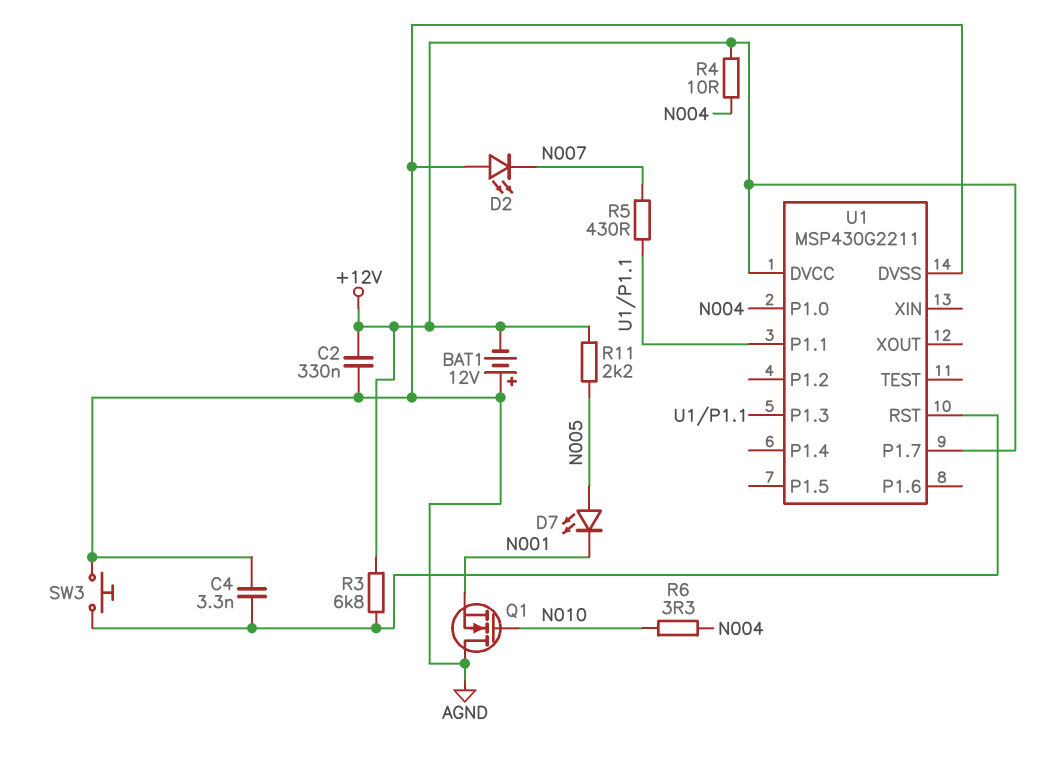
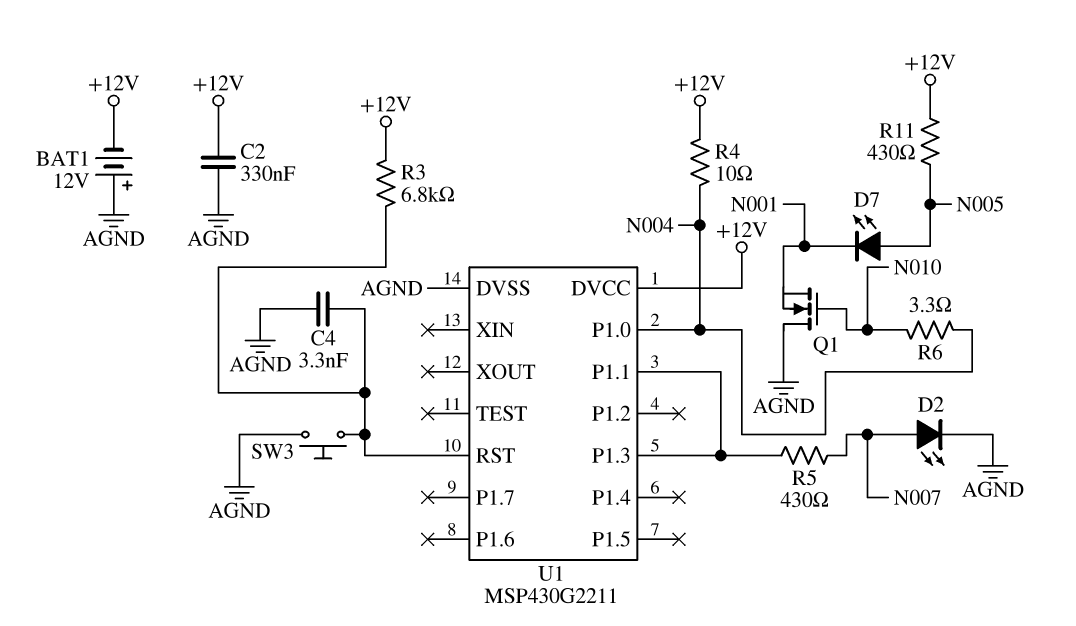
D2: LED (A AGND, K N007) -> LED (A N007, K AGND)
R11: 2.2k (+12V, N005) -> 430 (+12V, N005)
U1 pin P1.7: +12V -> none

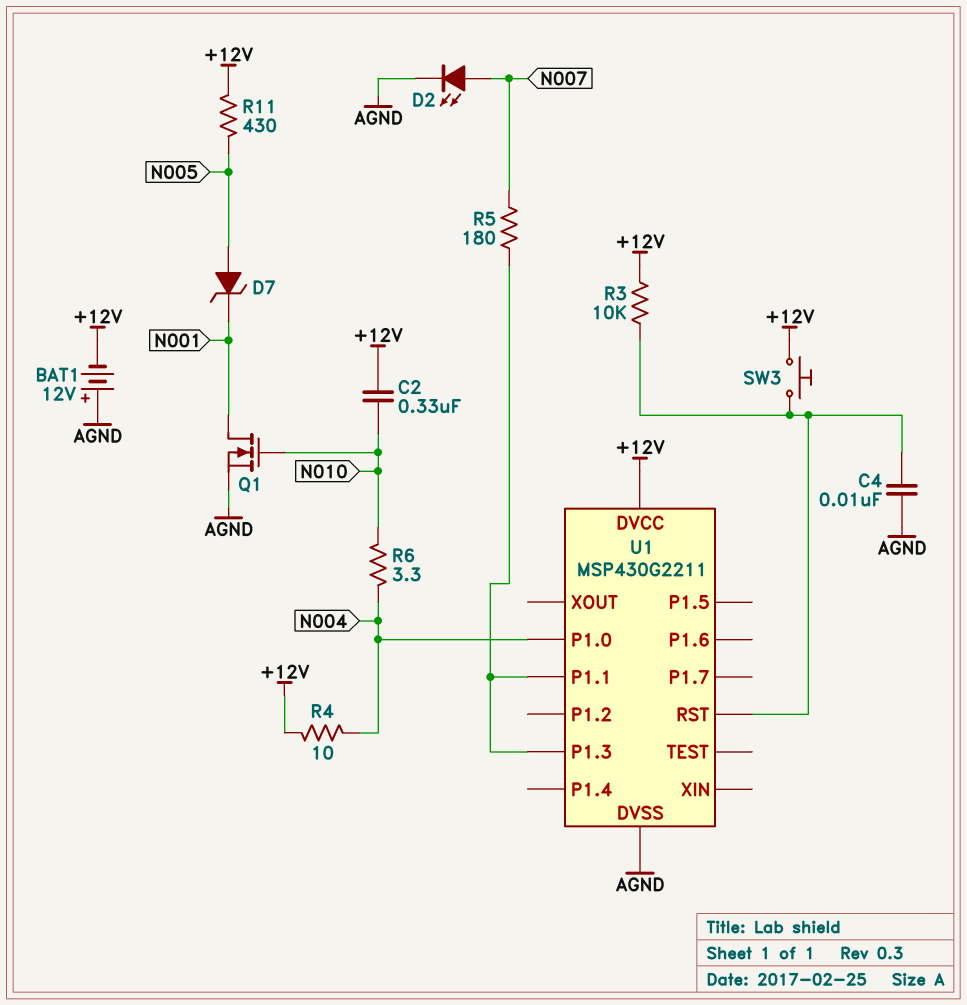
C2: 330nF (+12V, AGND) -> 330nF (+12V, N010)
C4: 3.3nF (AGND, U1/RST) -> 10nF (AGND, U1/RST)
D7: LED (A N005, K N001) -> zener (A N005, K N001)
Q1: NMOS (G N010, D AGND, S N001) -> NMOS (G N010, D N001, S AGND)
R3: 6.8k (+12V, U1/RST) -> 10k (+12V, U1/RST)
R5: 430 (N007, U1/P1.1) -> 180 (N007, U1/P1.1)
SW3: button (AGND, U1/RST) -> button (+12V, U1/RST)

